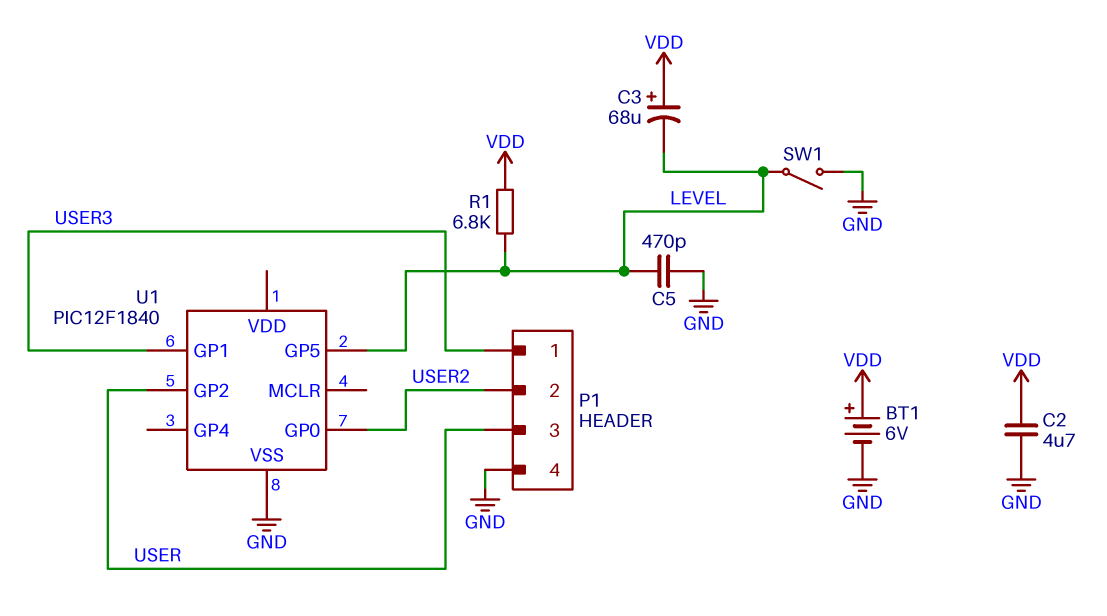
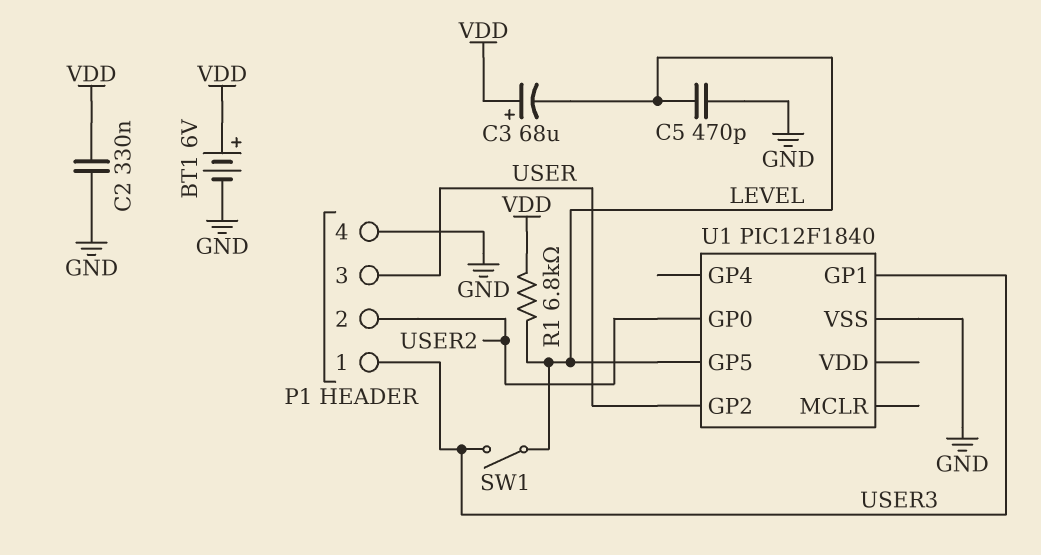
C2: 4.7uF (GND, VDD) -> 330nF (GND, VDD)
SW1: switch (GND, LEVEL) -> switch (LEVEL, USER3)

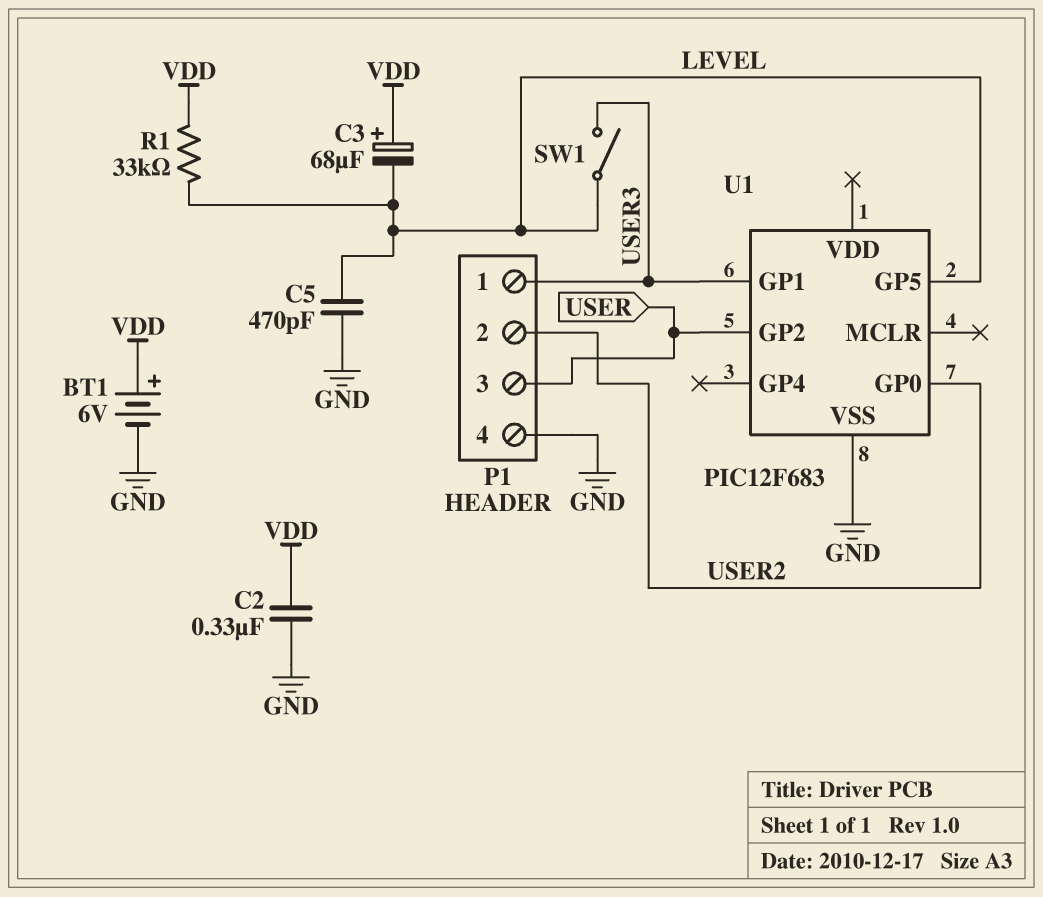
R1: 6.8k (LEVEL, VDD) -> 33k (LEVEL, VDD)
U1: PIC12F1840 -> PIC12F683

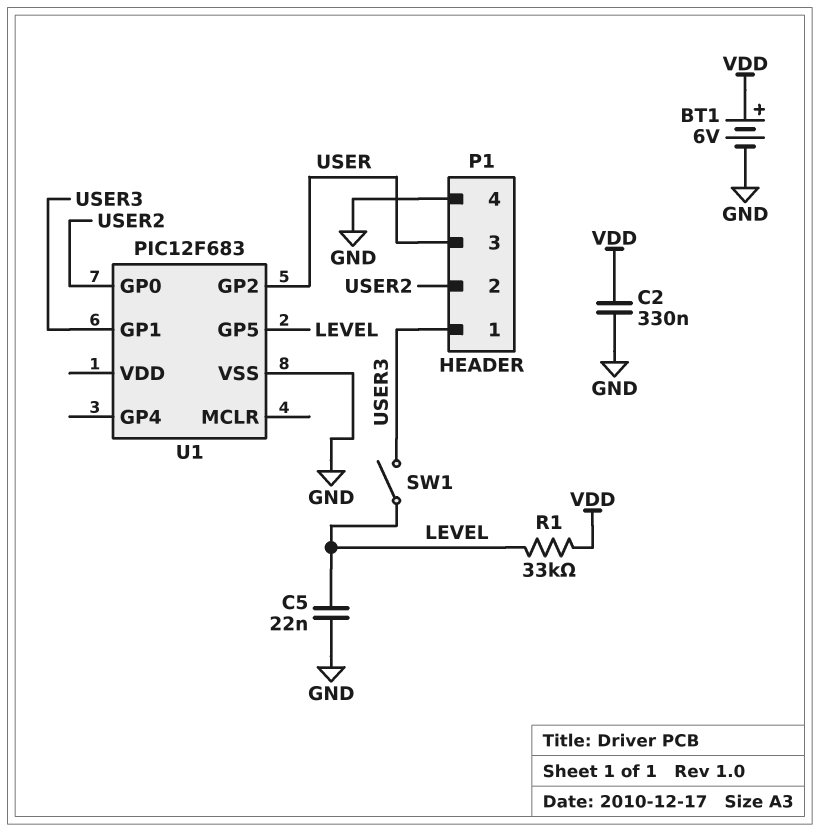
C3: 68uF (plus VDD, minus LEVEL) -> none
C5: 470pF (GND, LEVEL) -> 22nF (GND, LEVEL)

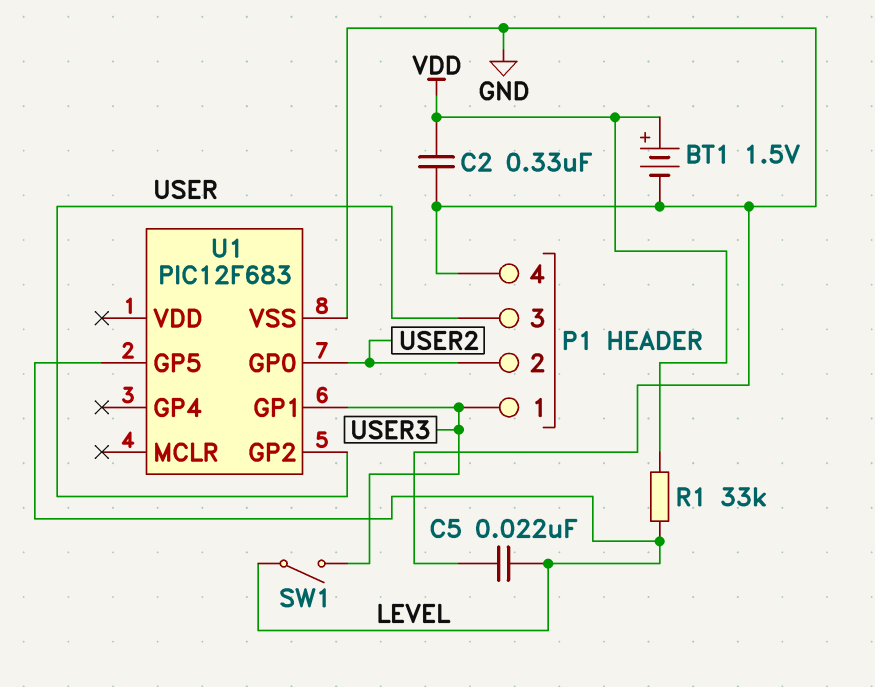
BT1: 6V (plus VDD, minus GND) -> 1.5V (plus VDD, minus GND)

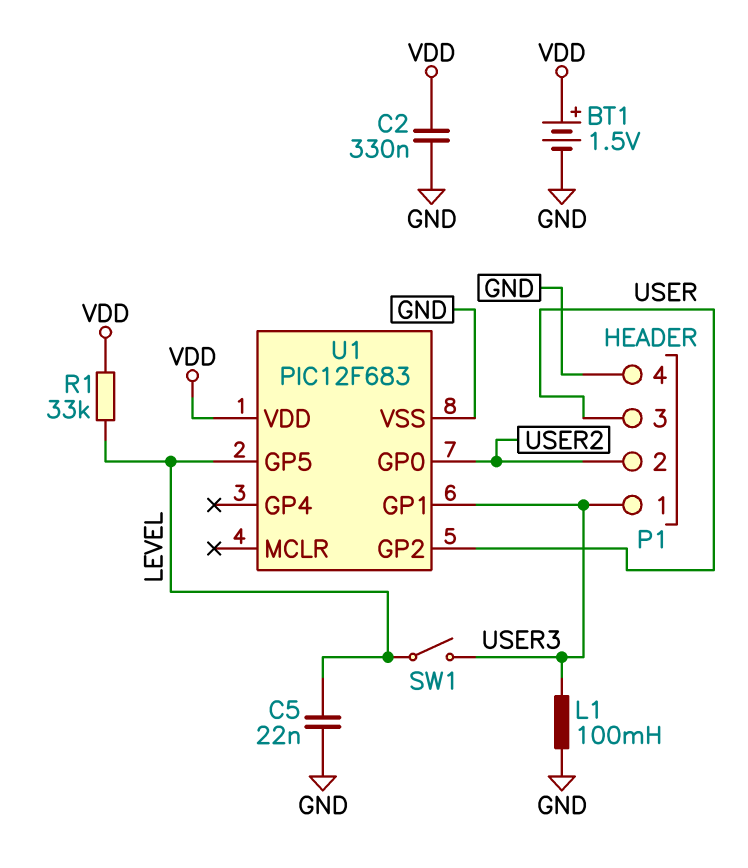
L1: none -> 100mH (GND, USER3)
U1 pin VDD: none -> VDD

